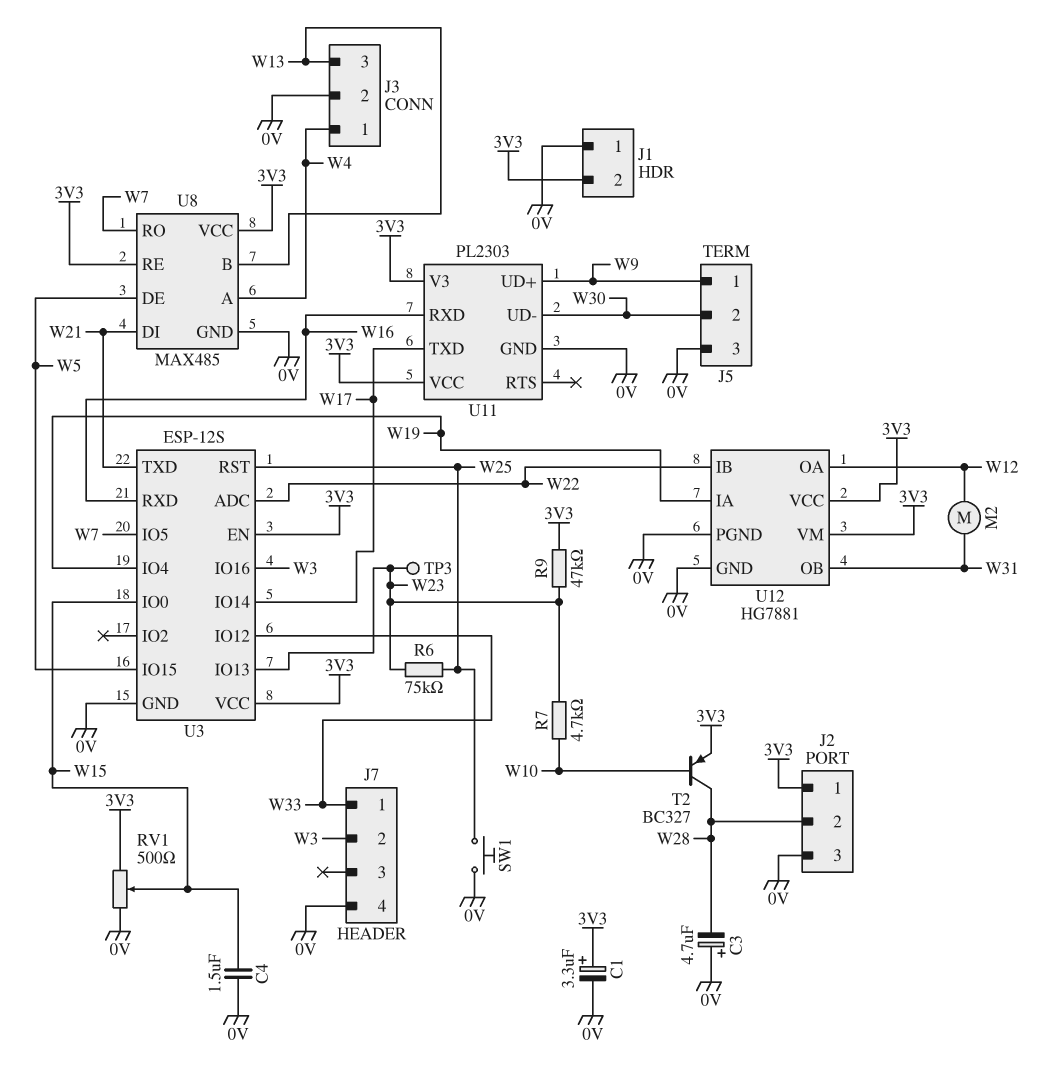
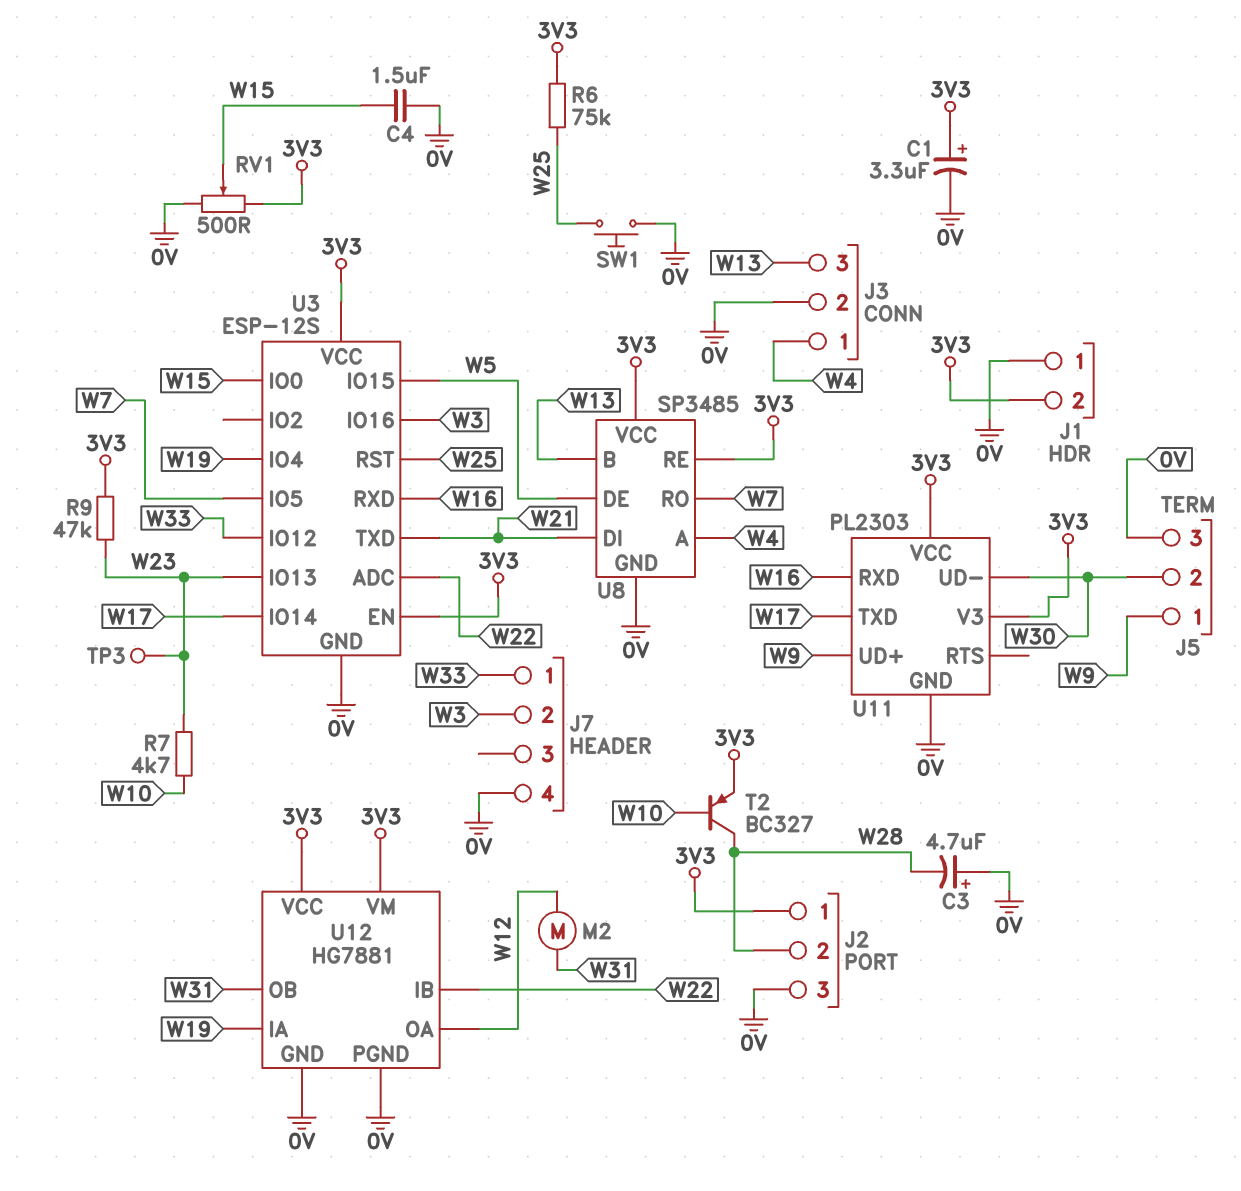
R6: 75k (W23, W25) -> 75k (3V3, W25)
U8: MAX485 -> SP3485

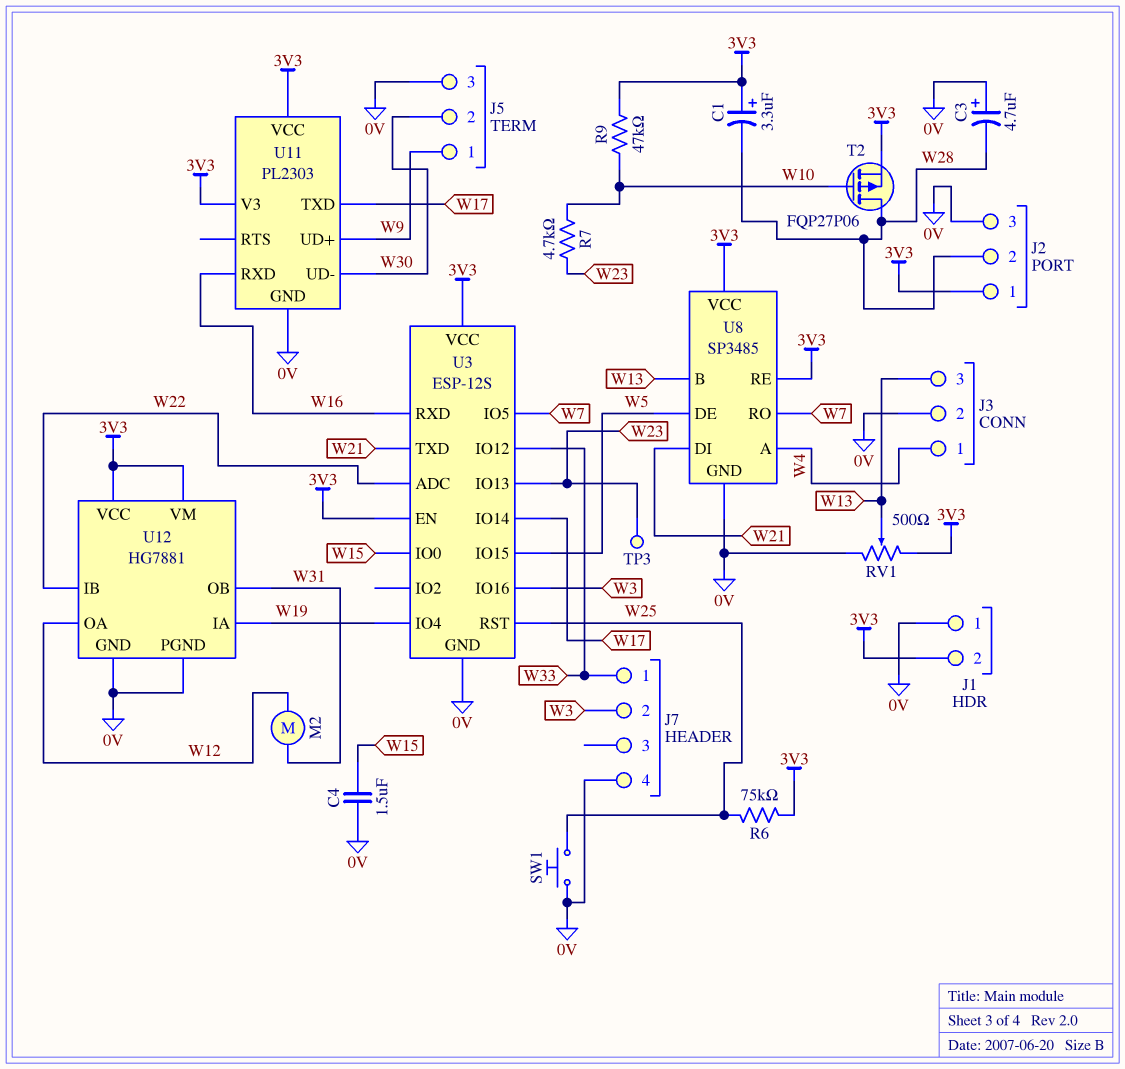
C1: 3.3uF (plus 3V3, minus 0V) -> 3.3uF (plus 3V3, minus W28)
R9: 47k (3V3, W23) -> 47k (3V3, W10)
RV1: 500 (0V, 3V3, wiper W15) -> 500 (0V, 3V3, wiper W13)
T2: PNP BC327 (B W10, C W28, E 3V3) -> PMOS FQP27P06 (G W10, D W28, S 3V3)

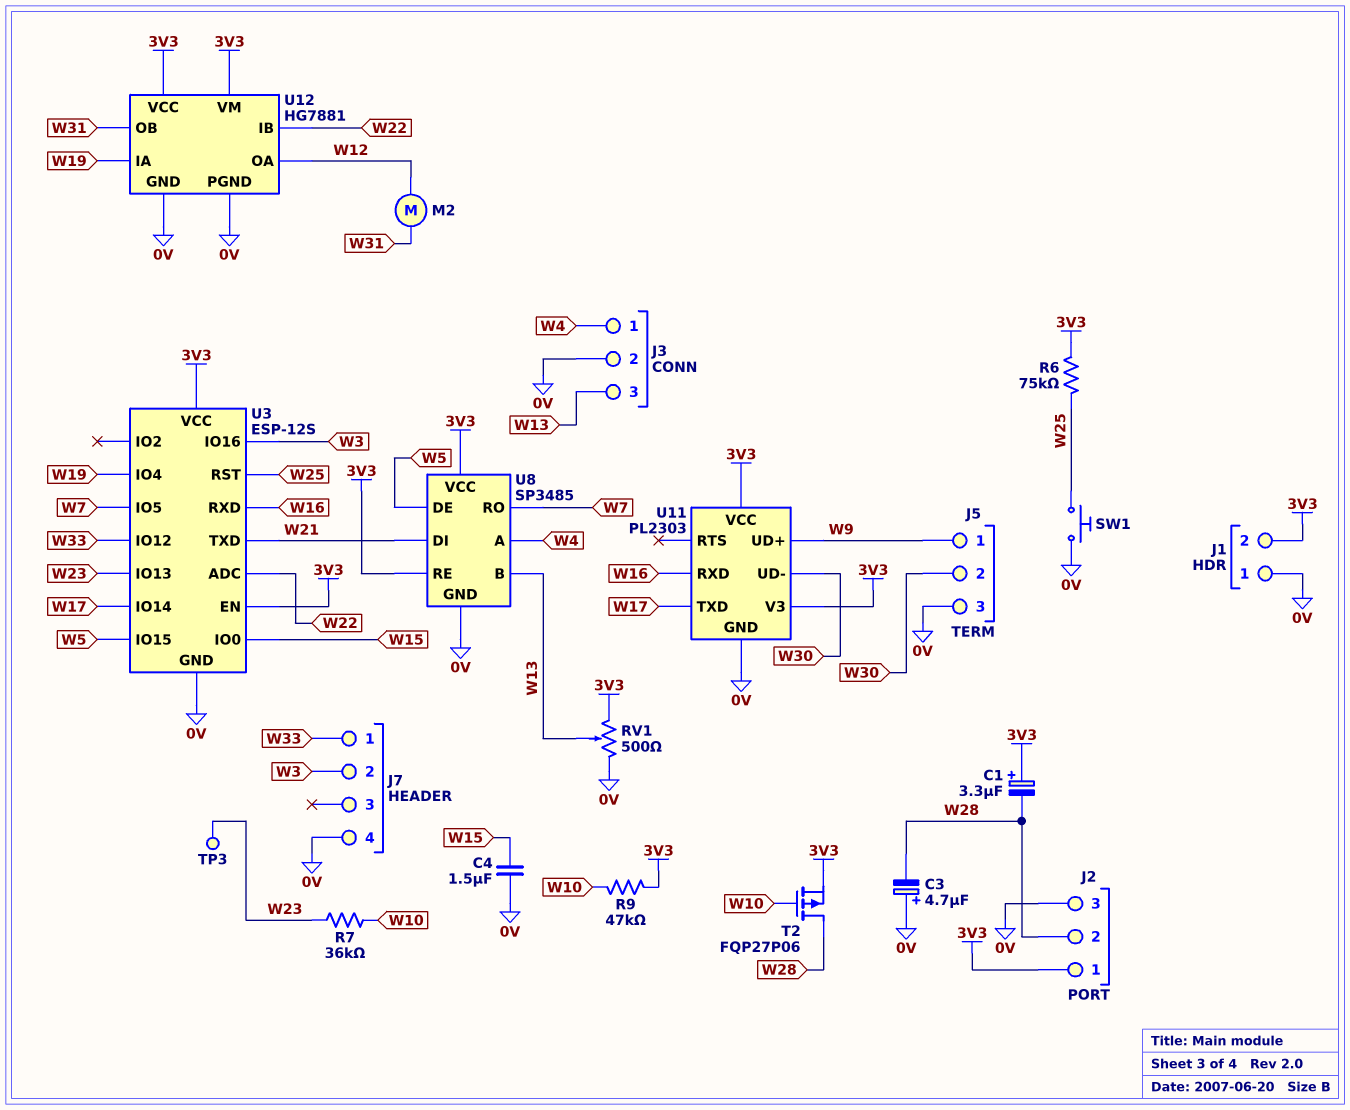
R7: 4.7k (W10, W23) -> 36k (W10, W23)

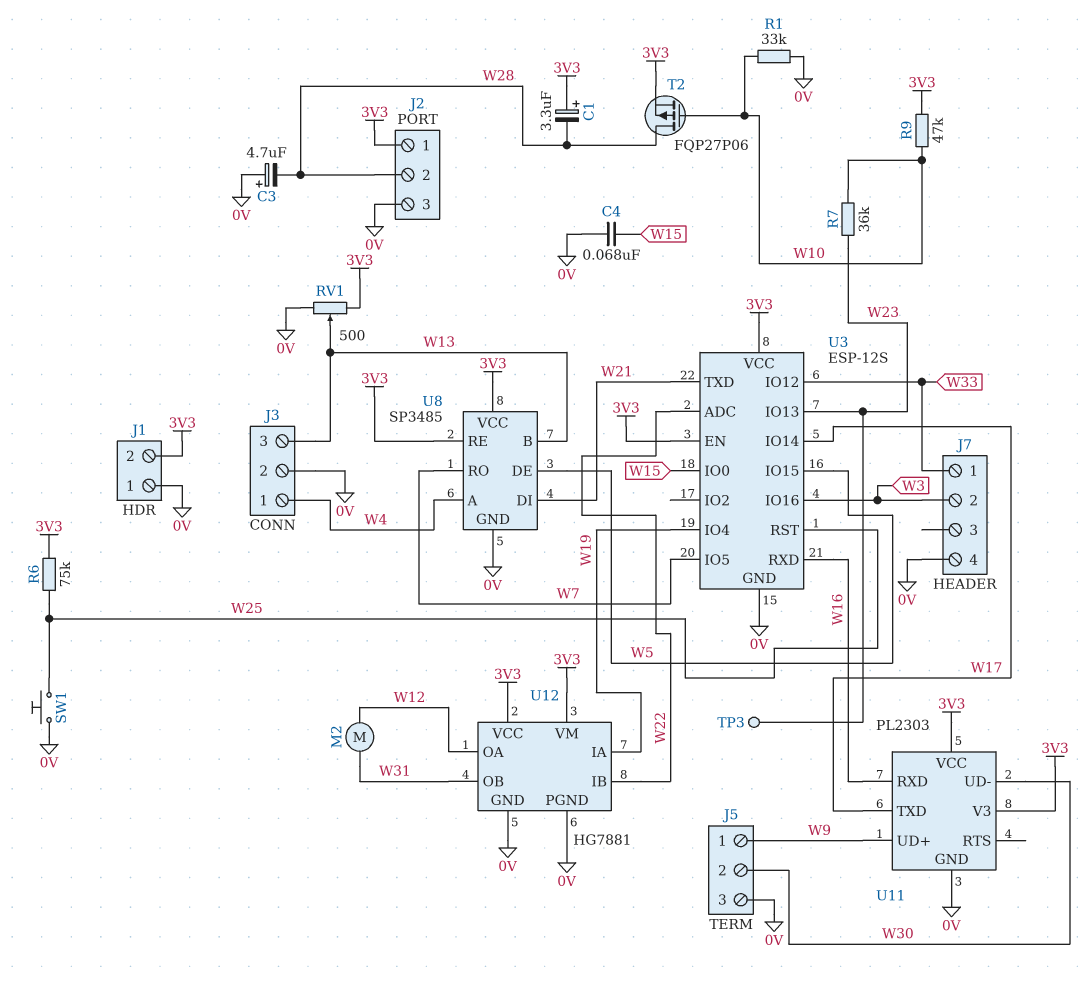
C4: 1.5uF (0V, W15) -> 68nF (0V, W15)
R1: none -> 33k (0V, W10)

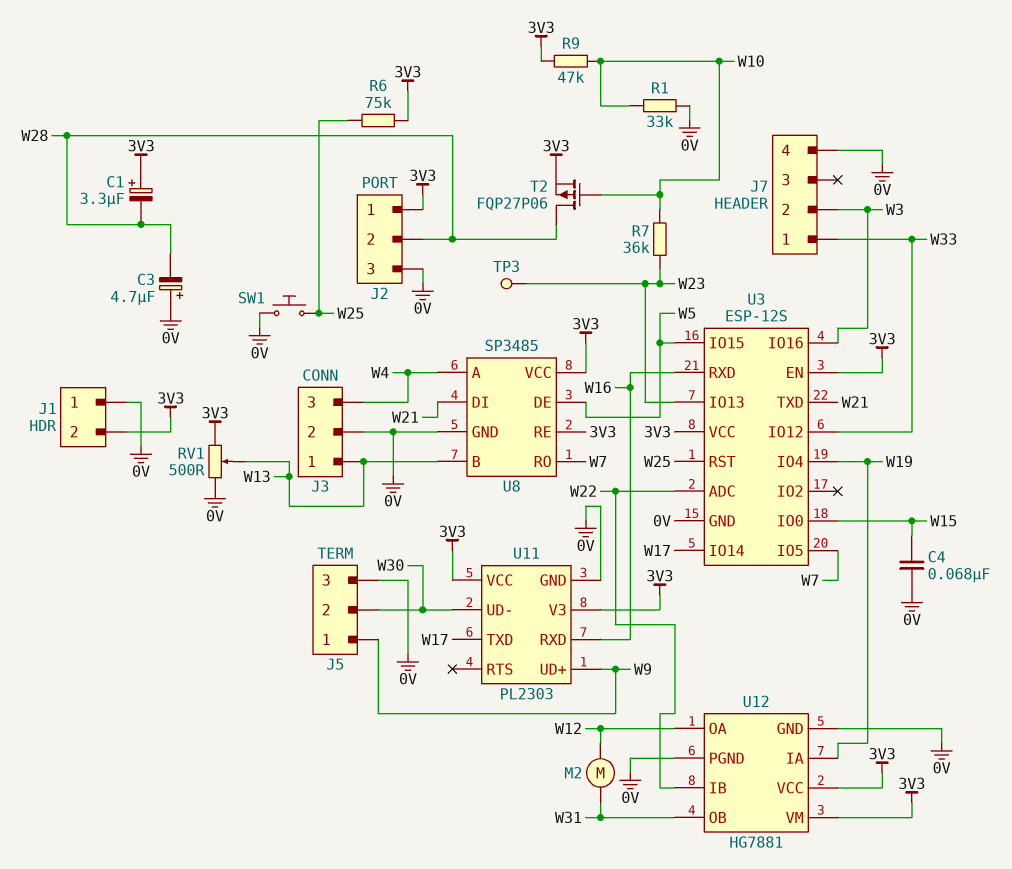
J3 pin 1: W4 -> W13
J3 pin 3: W13 -> W4

